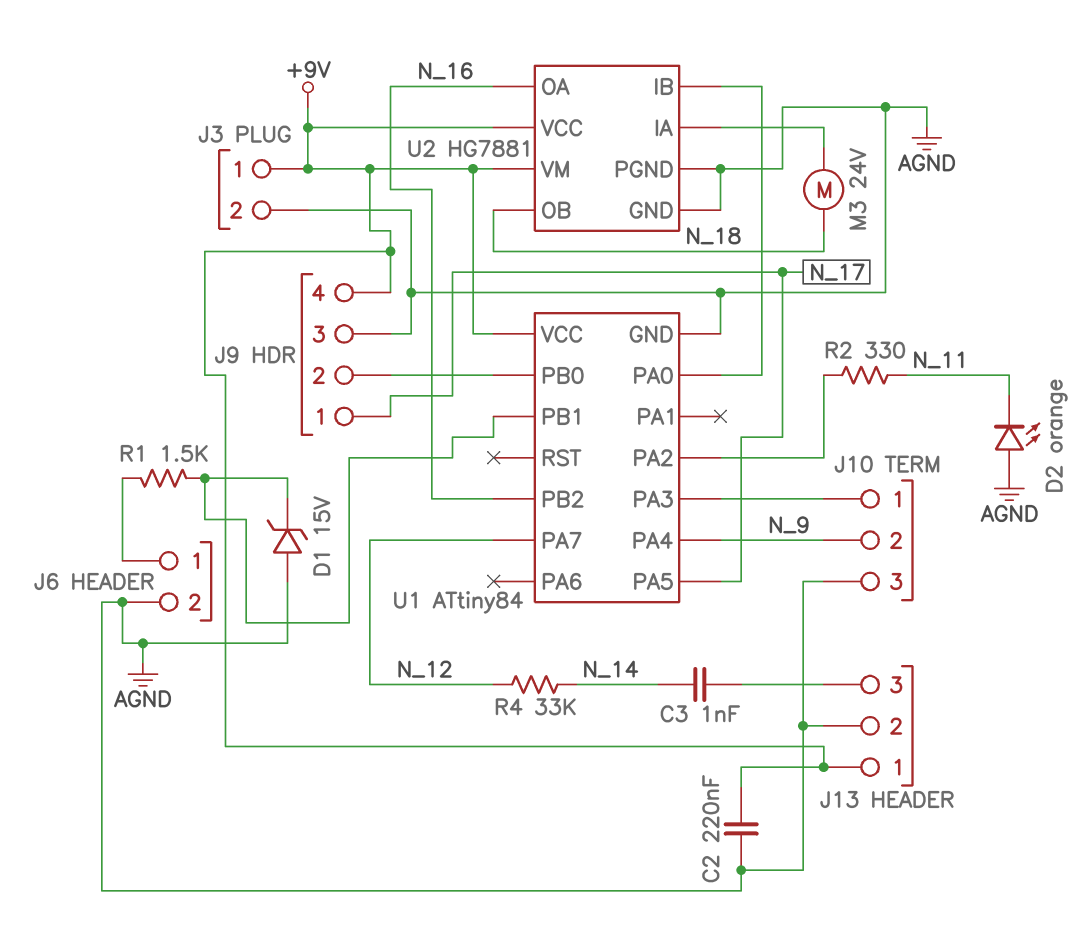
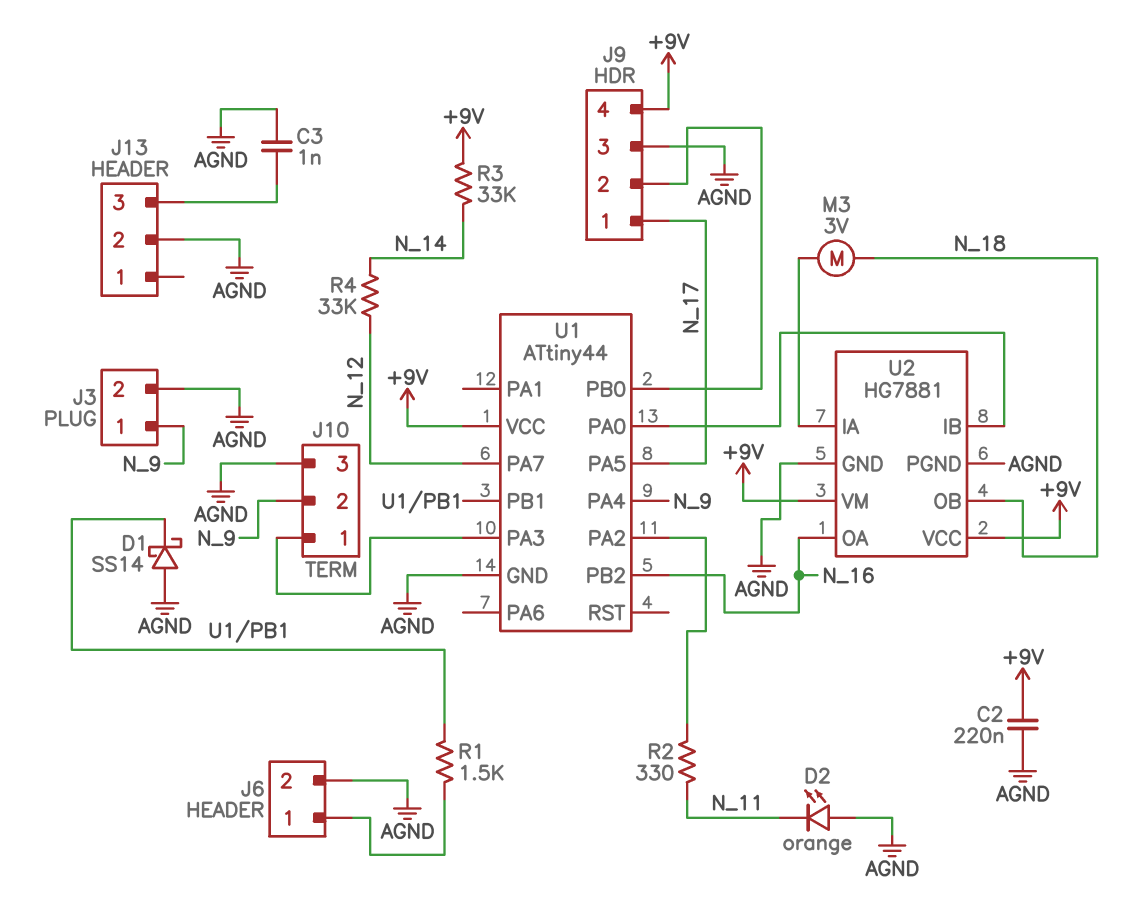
C3: 1nF (J13/3, N_14) -> 1nF (AGND, J13/3)
D1: zener 15V (A AGND, K U1/PB1) -> schottky SS14 (A AGND, K U1/PB1)
J3 pin 1: +9V -> N_9
J13 pin 1: +9V -> none
M3: motor 24V (N_18, U2/IA) -> motor 3V (N_18, U2/IA)
R3: none -> 33k (+9V, N_14)
U1: ATtiny84 -> ATtiny44

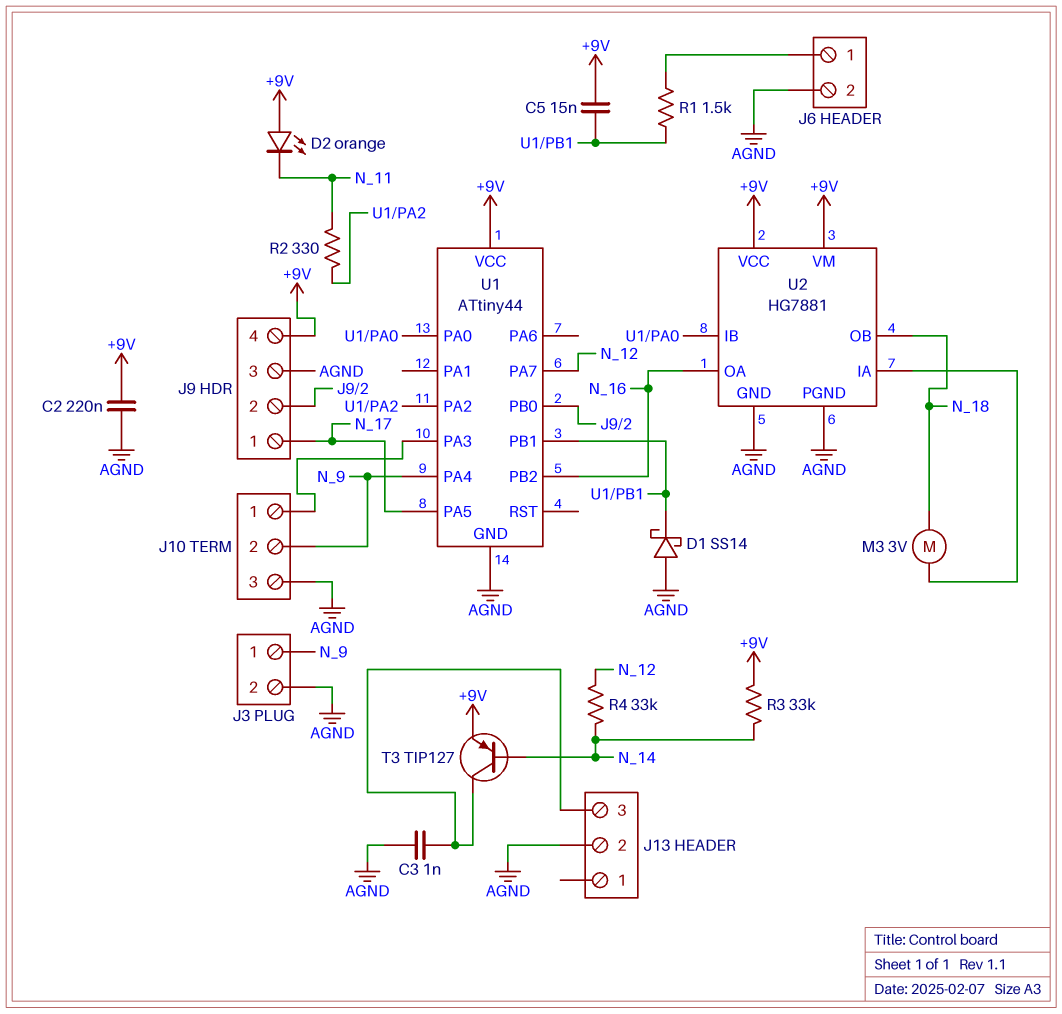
C5: none -> 15nF (+9V, U1/PB1)
D2: LED orange (A AGND, K N_11) -> LED orange (A +9V, K N_11)
T3: none -> PNP TIP127 (B N_14, C J13/3, E +9V)

